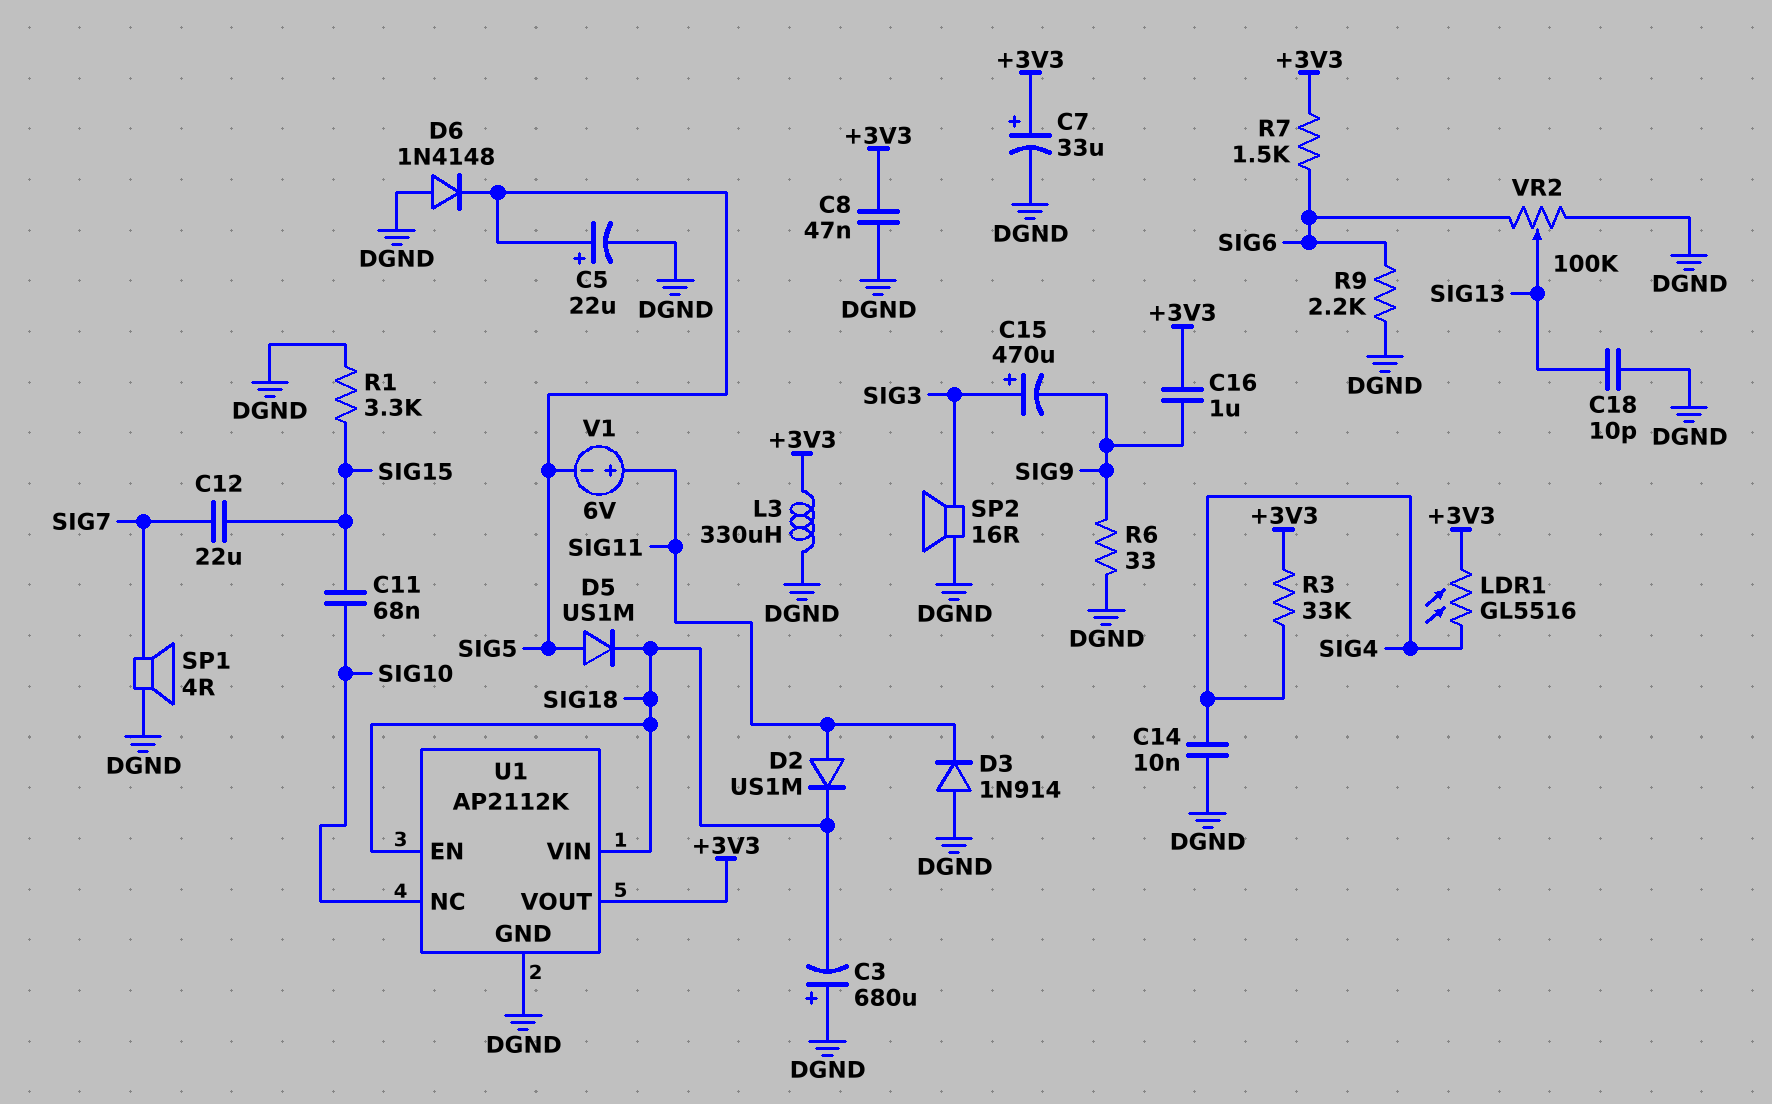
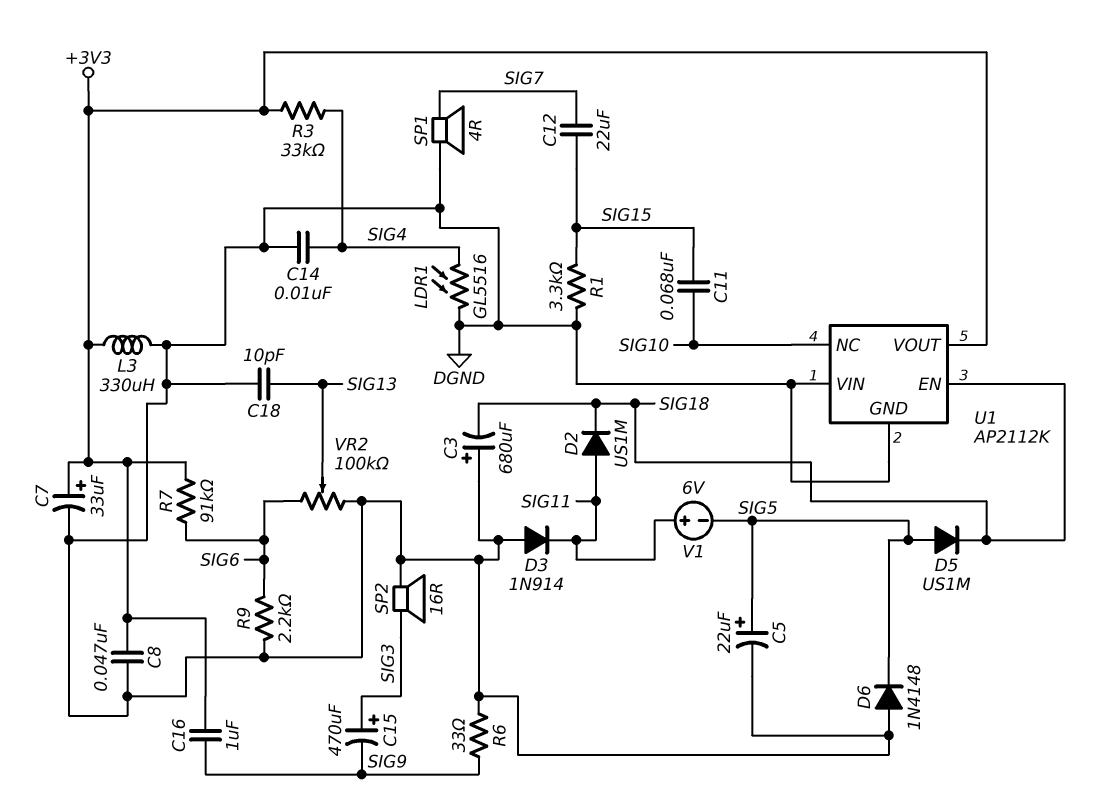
LDR1: GL5516 (+3V3, SIG4) -> GL5516 (DGND, SIG4)
R7: 1.5k (+3V3, SIG6) -> 91k (+3V3, SIG6)
U1 pin VIN: SIG18 -> DGND

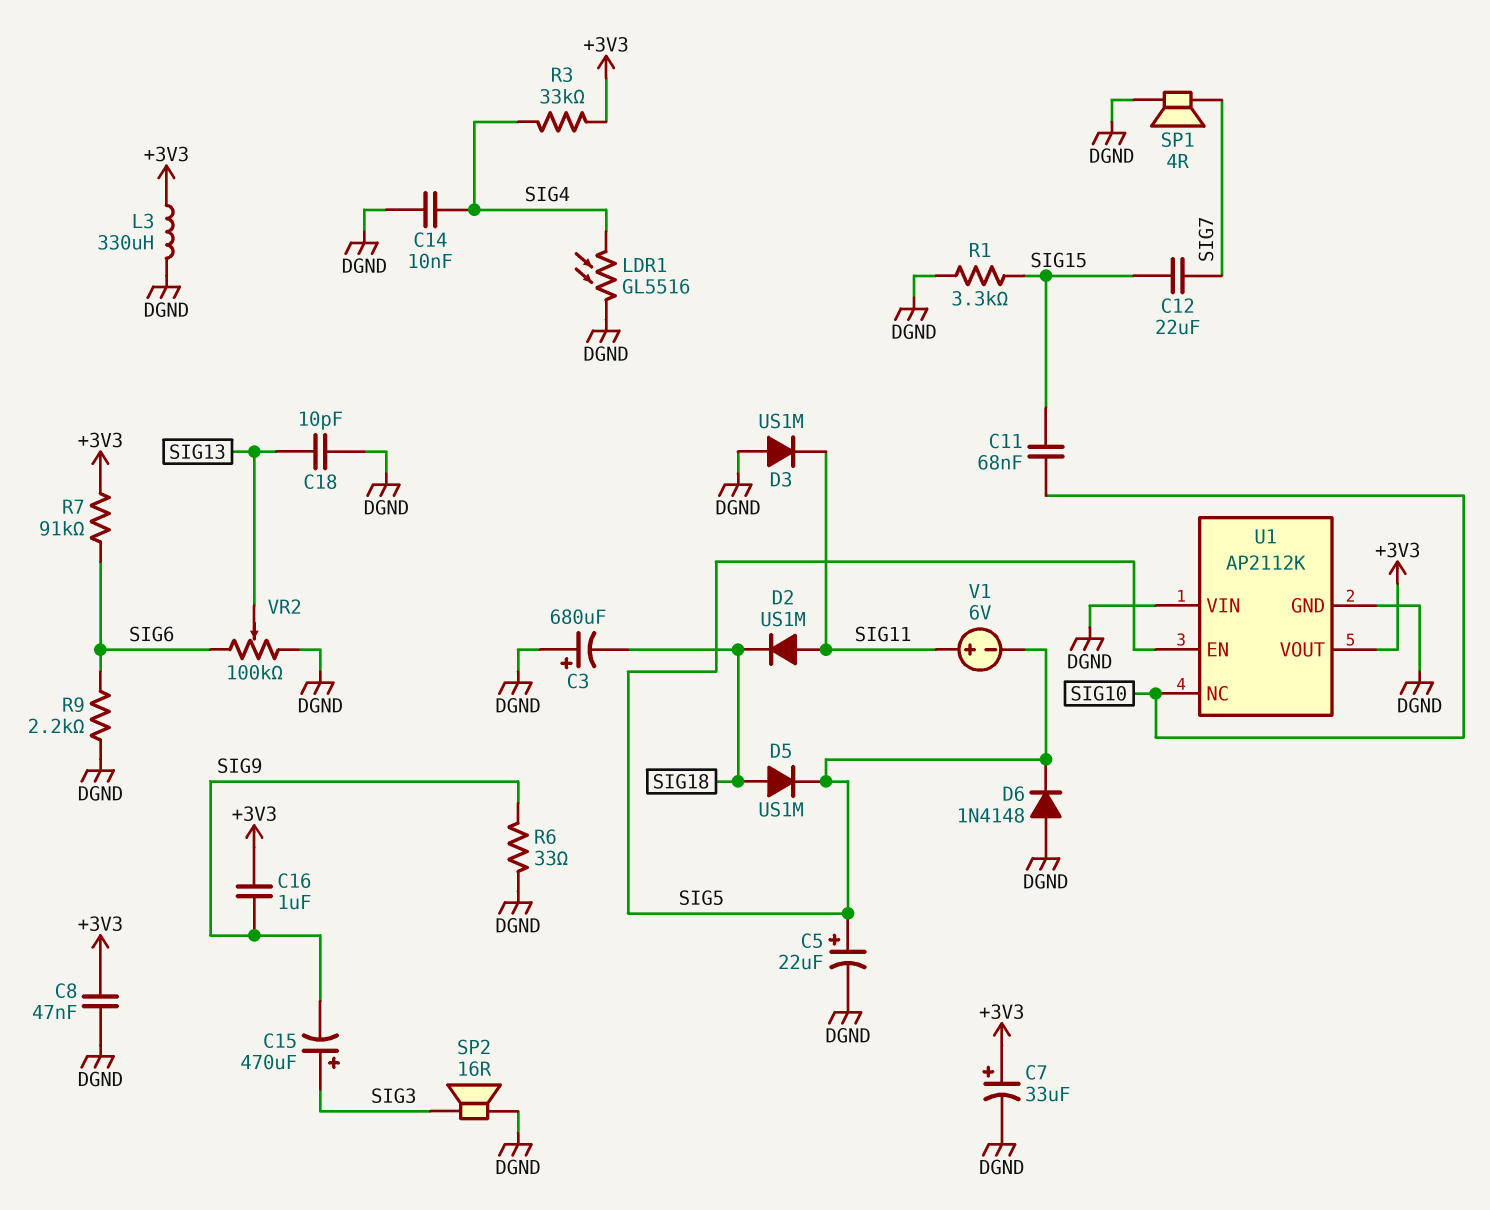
D3: diode 1N914 (A DGND, K SIG11) -> diode US1M (A DGND, K SIG11)
D5: diode US1M (A SIG5, K SIG18) -> diode US1M (A SIG18, K SIG5)
U1 pin EN: SIG18 -> SIG5

